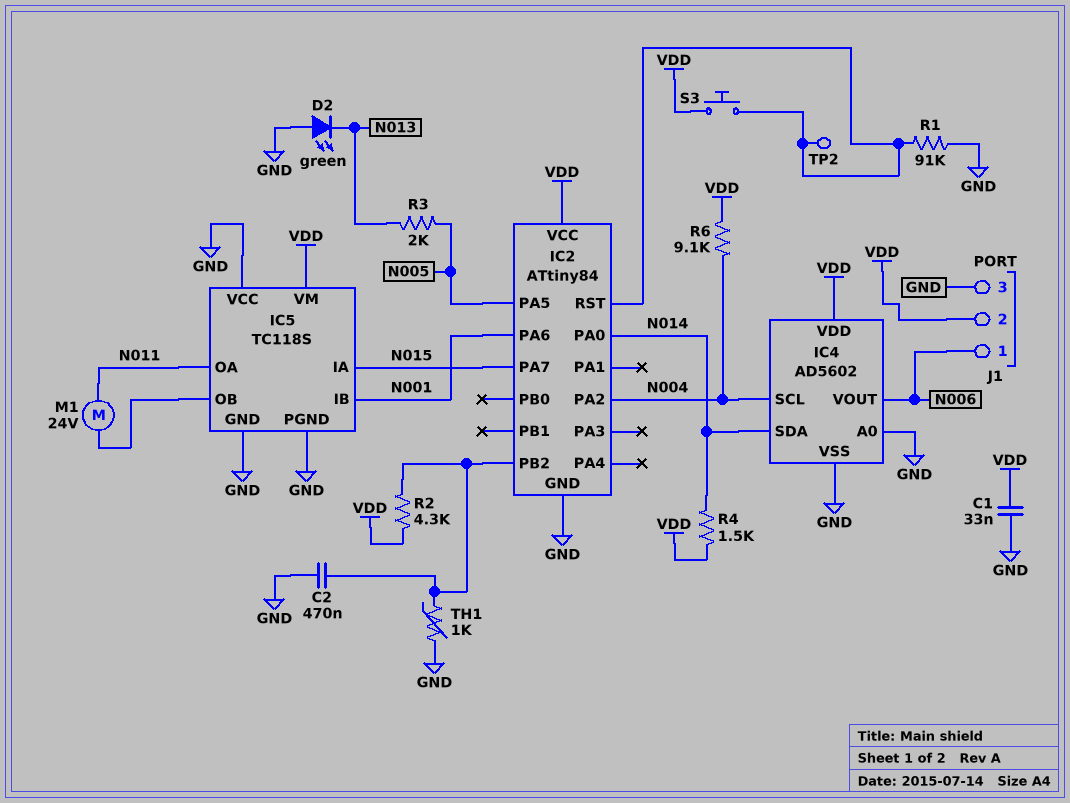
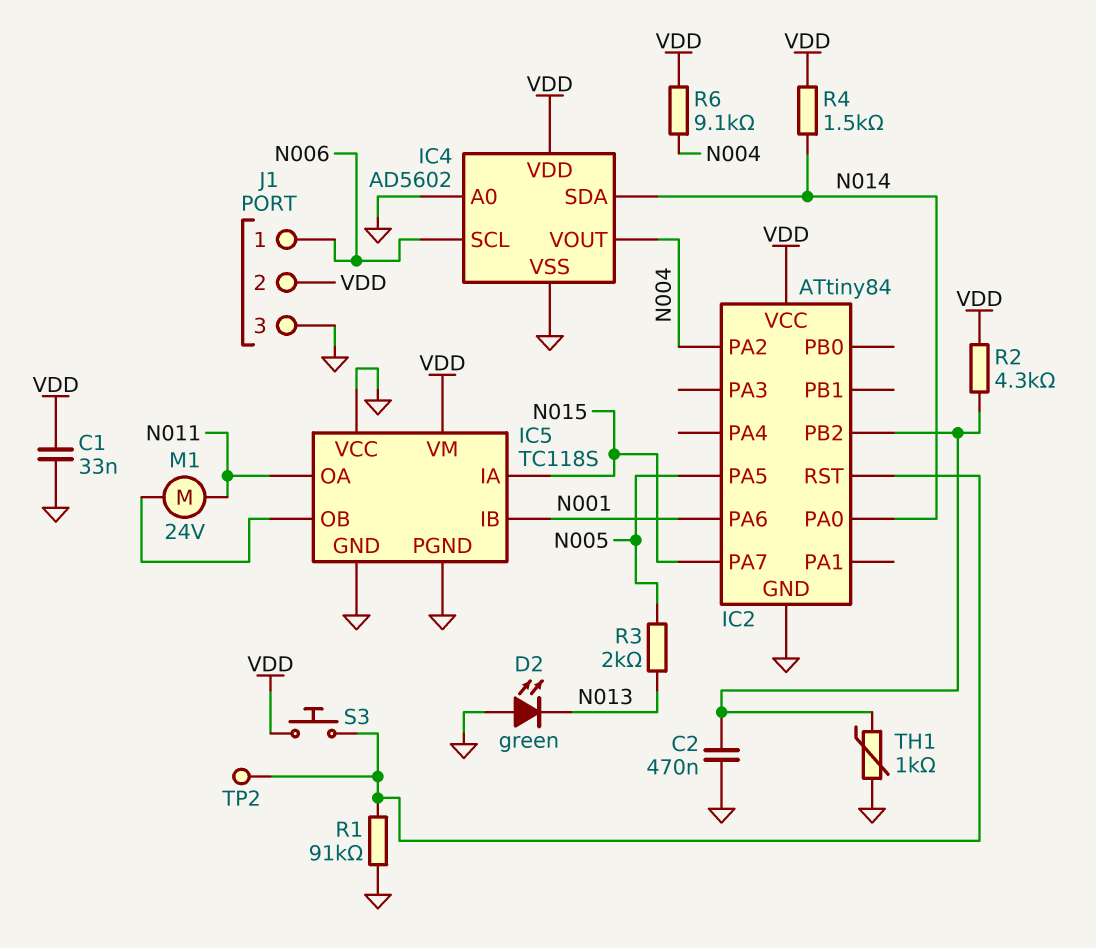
IC4 pin SCL: N004 -> N006
IC4 pin VOUT: N006 -> N004

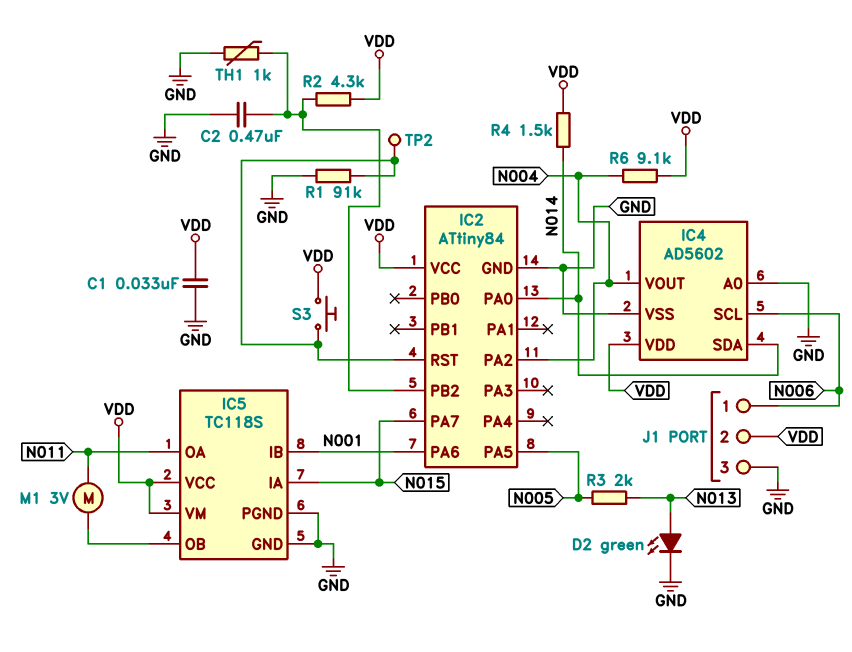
D2: LED green (A GND, K N013) -> LED green (A N013, K GND)
IC5 pin VCC: GND -> VDD
M1: motor 24V (IC5/OB, N011) -> motor 3V (IC5/OB, N011)

